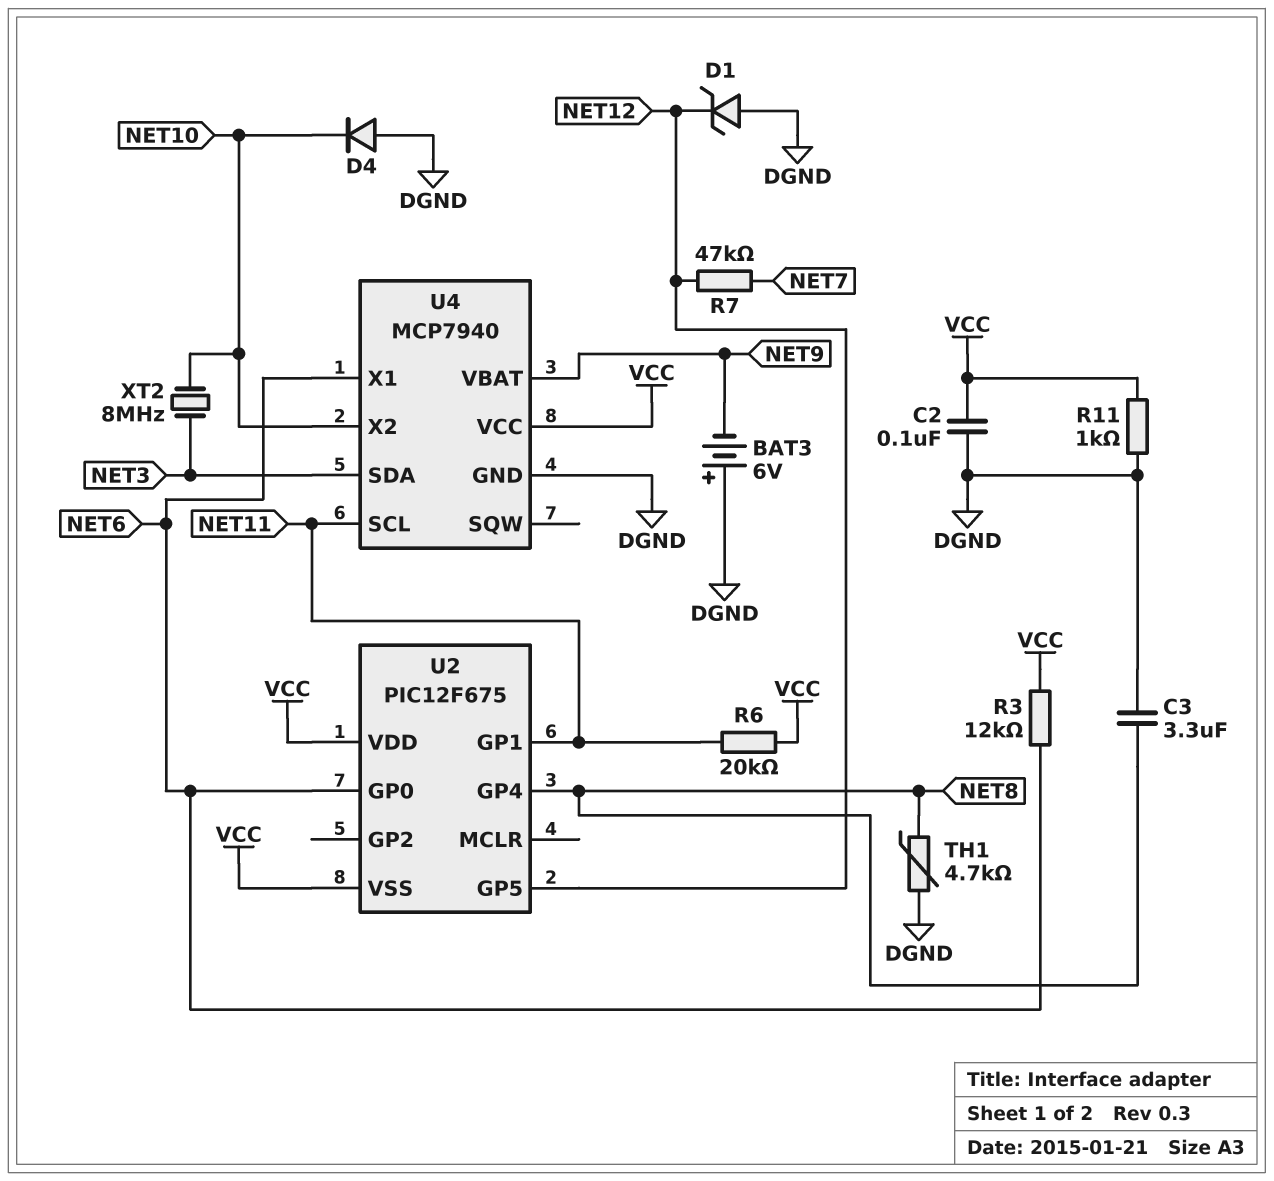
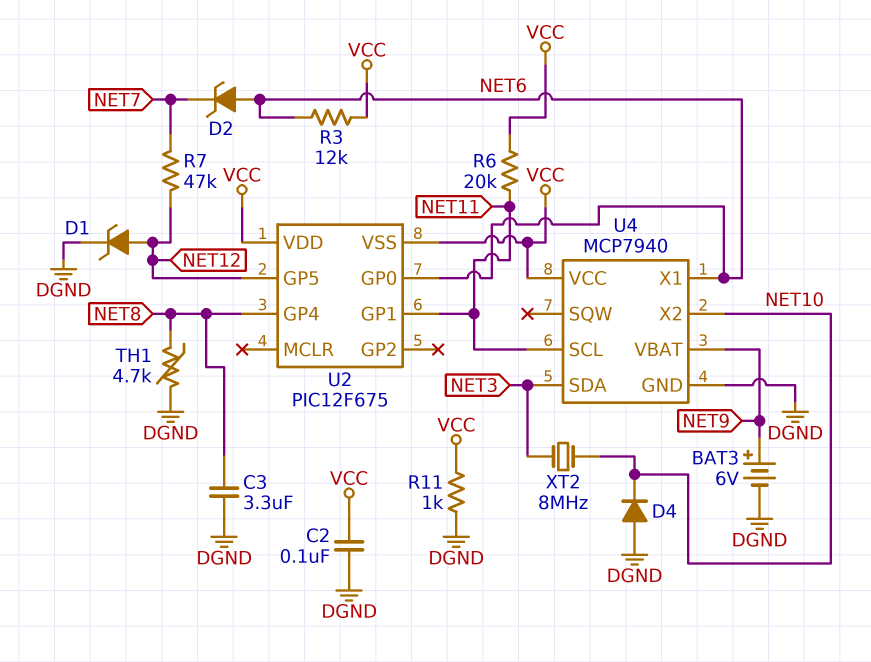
BAT3: 6V (plus DGND, minus NET9) -> 6V (plus NET9, minus DGND)
D1: zener (A DGND, K NET12) -> zener (A NET12, K DGND)
D2: none -> zener (A NET6, K NET7)

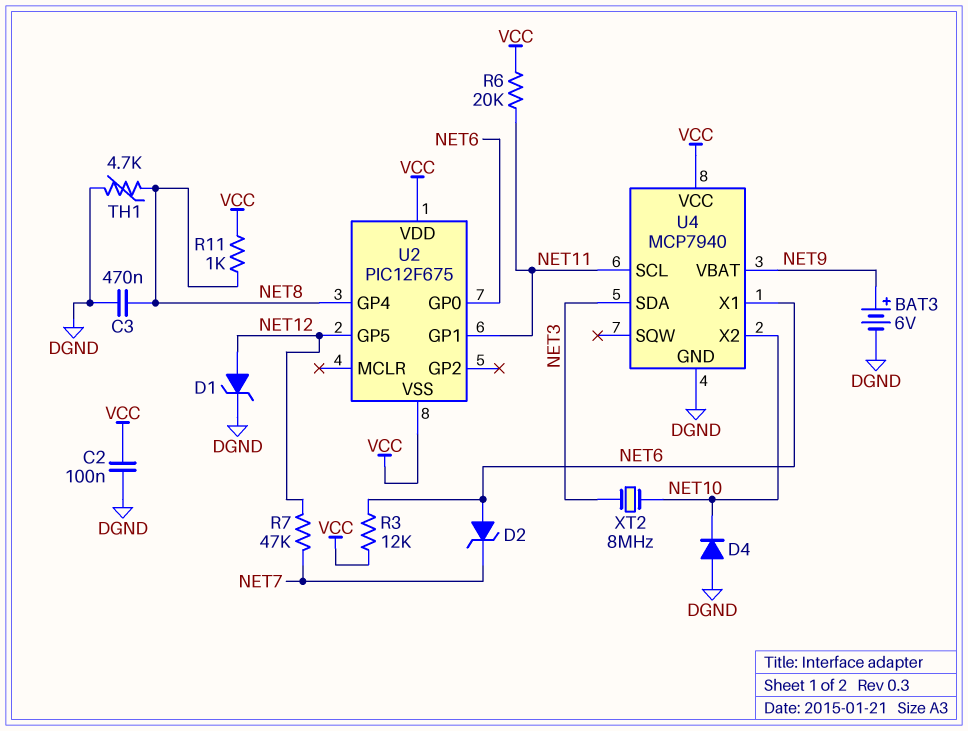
C3: 3.3uF (DGND, NET8) -> 470nF (DGND, NET8)
R11: 1k (DGND, VCC) -> 1k (NET8, VCC)

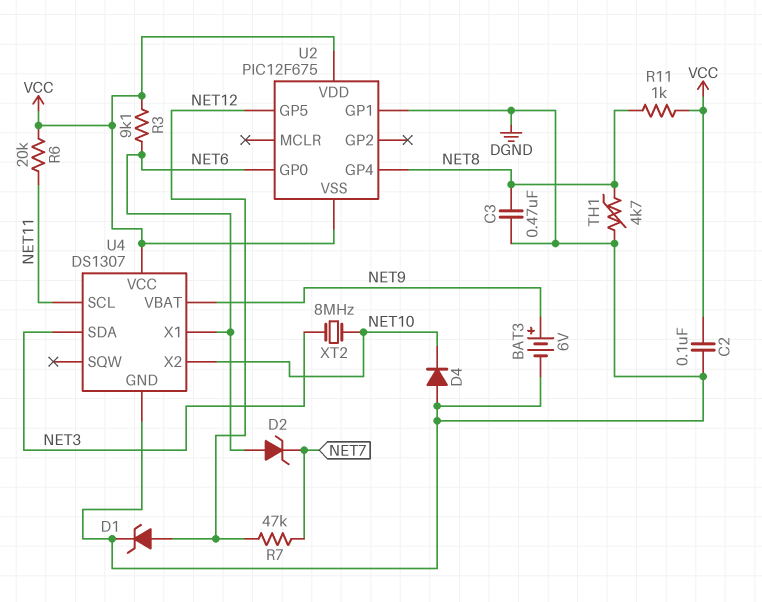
R3: 12k (NET6, VCC) -> 9.1k (NET6, VCC)
U2 pin GP1: NET11 -> DGND
U4: MCP7940 -> DS1307

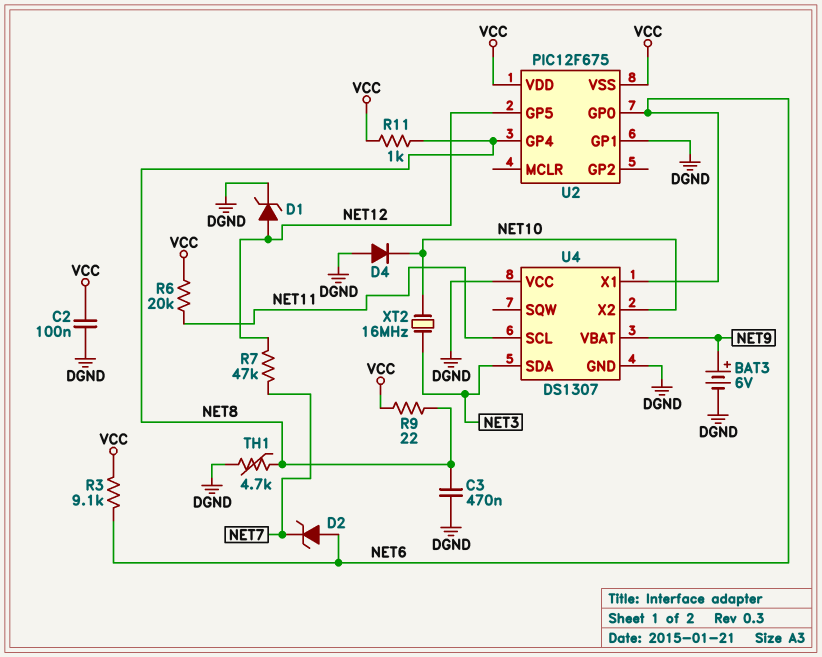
R9: none -> 22 (NET8, VCC)
U4 pin VCC: VCC -> DGND
XT2: 8MHz (NET3, NET10) -> 16MHz (NET3, NET10)

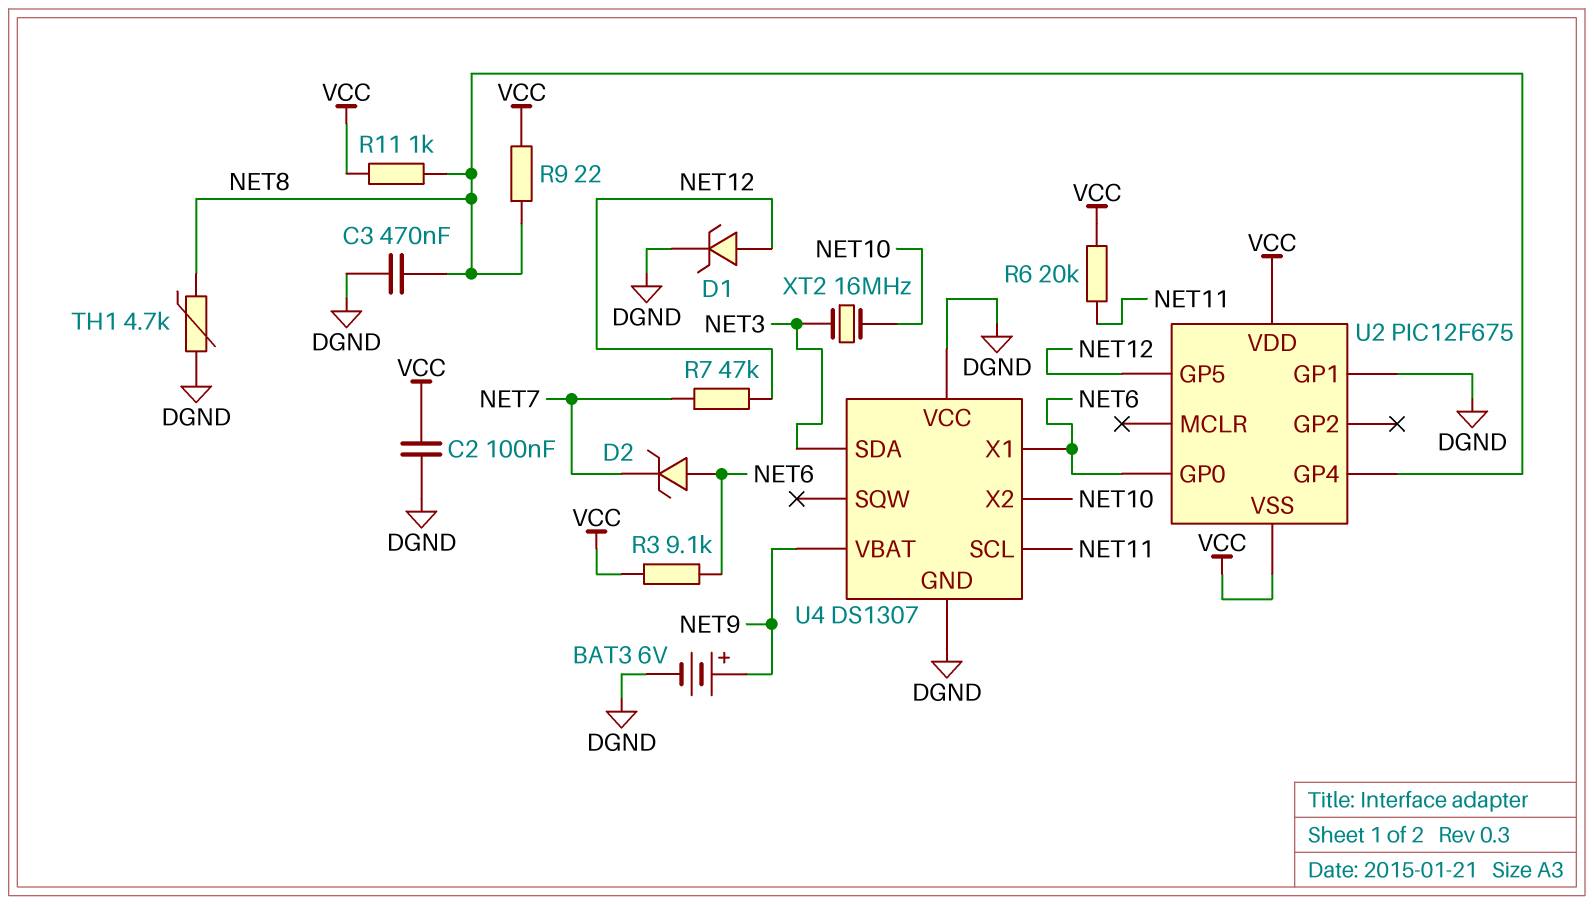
D4: diode (A DGND, K NET10) -> none

